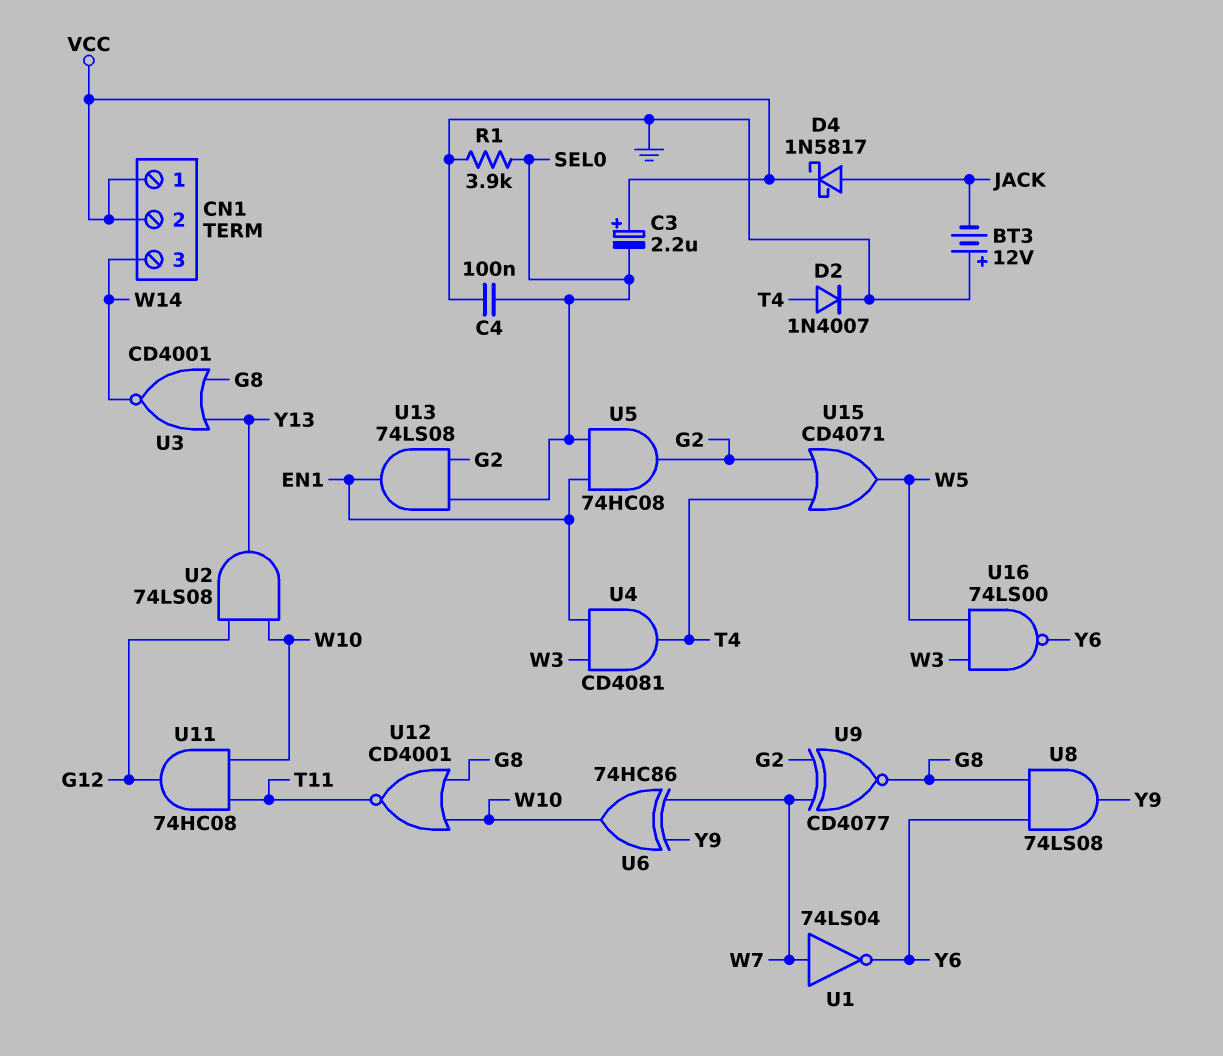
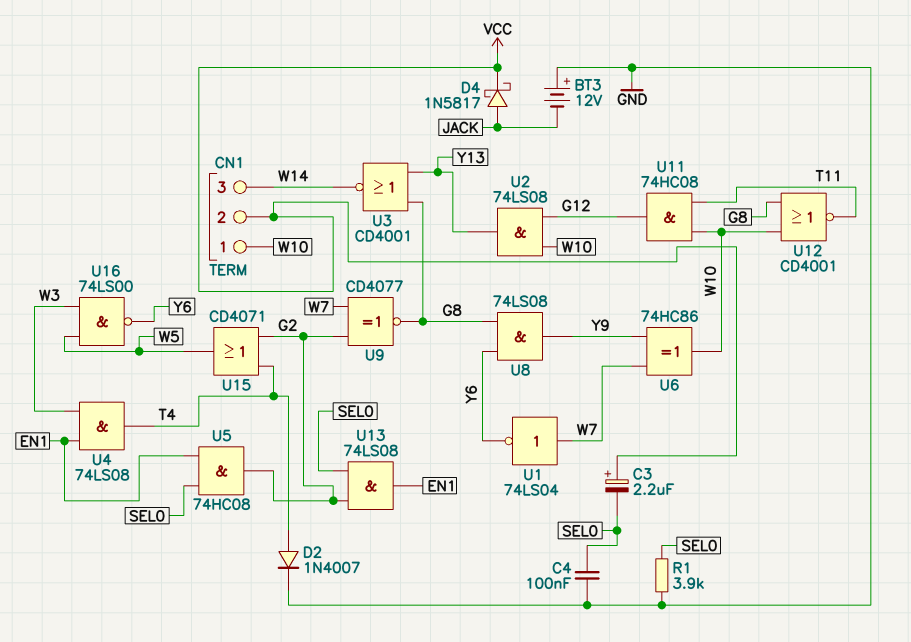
CN1 pin 1: VCC -> W10
U4: AND CD4081 (in EN1, in W3, out T4) -> AND 74LS08 (in EN1, in W3, out T4)

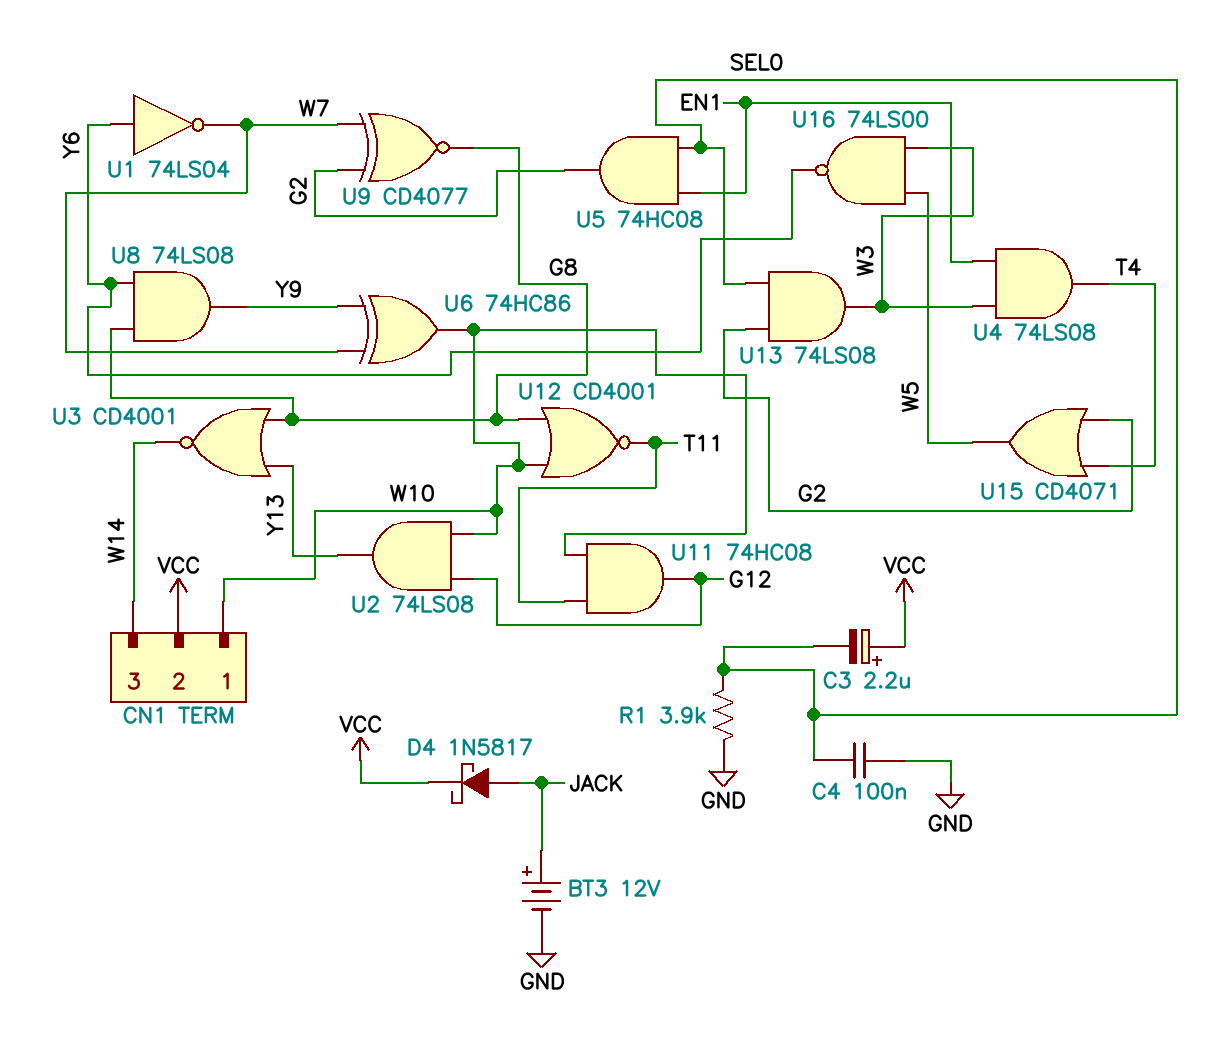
BT3: 12V (plus GND, minus JACK) -> 12V (plus JACK, minus GND)
D2: diode 1N4007 (A T4, K GND) -> none
U1: NOT 74LS04 (in W7, out Y6) -> NOT 74LS04 (in Y6, out W7)
U13: AND 74LS08 (in G2, in SEL0, out EN1) -> AND 74LS08 (in G2, in SEL0, out W3)

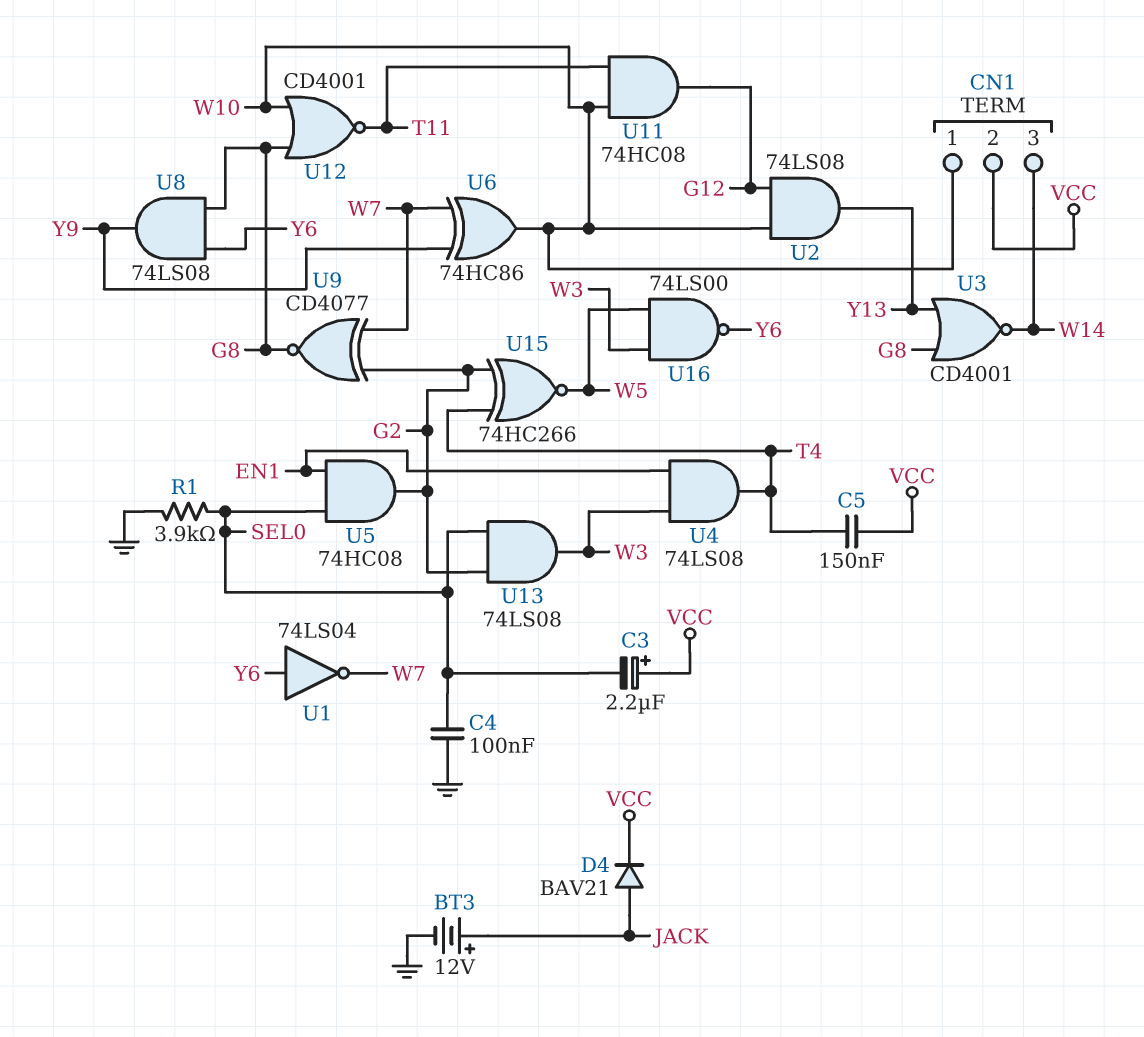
C5: none -> 150nF (T4, VCC)
D4: schottky 1N5817 (A JACK, K VCC) -> diode BAV21 (A JACK, K VCC)
U15: OR CD4071 (in G2, in T4, out W5) -> XNOR 74HC266 (in G2, in T4, out W5)

